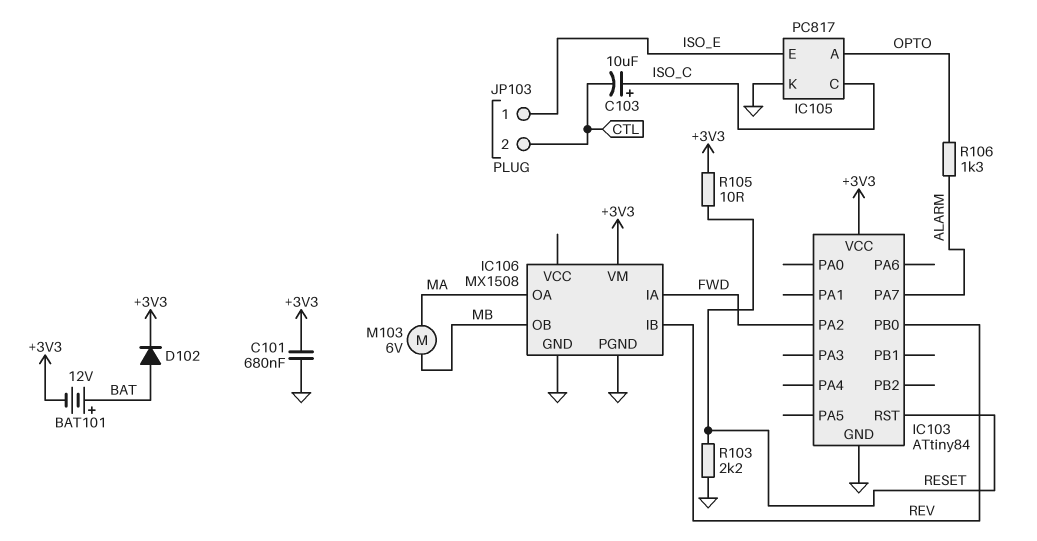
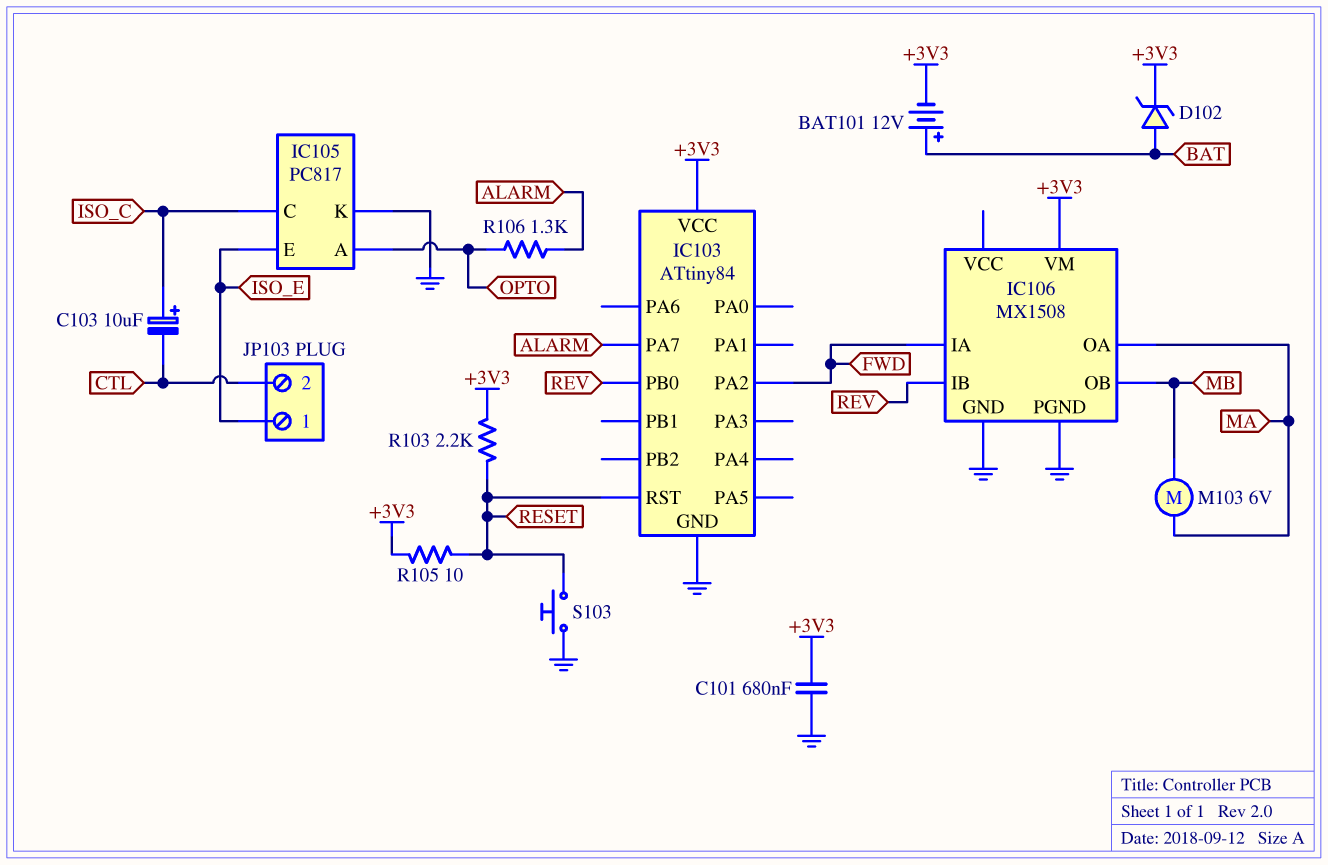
D102: diode (A BAT, K +3V3) -> zener (A BAT, K +3V3)
R103: 2.2k (GND, RESET) -> 2.2k (+3V3, RESET)
S103: none -> button (GND, RESET)

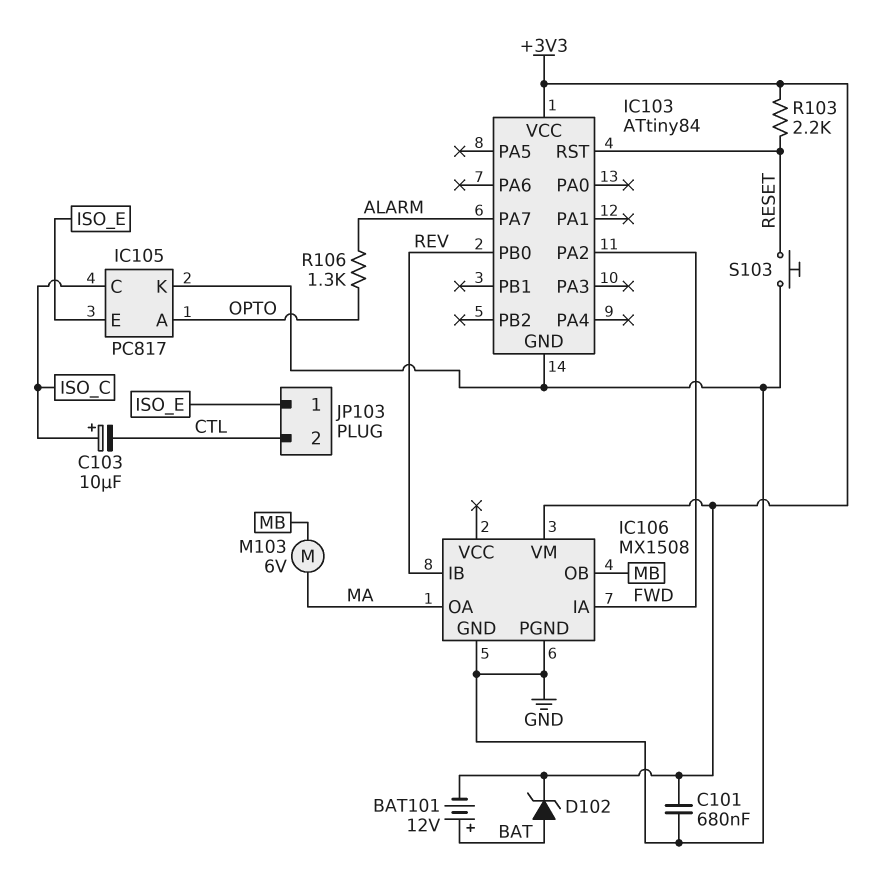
R105: 10 (+3V3, RESET) -> none

